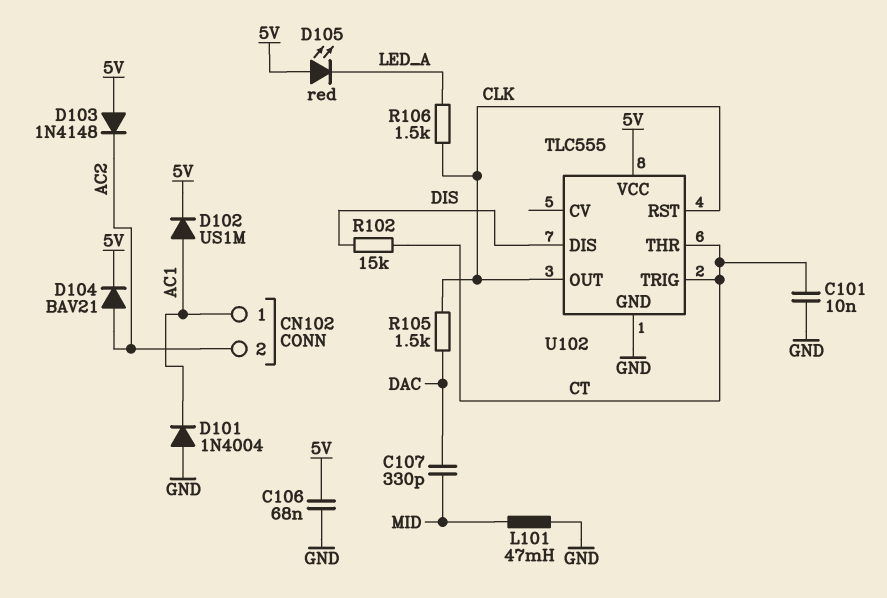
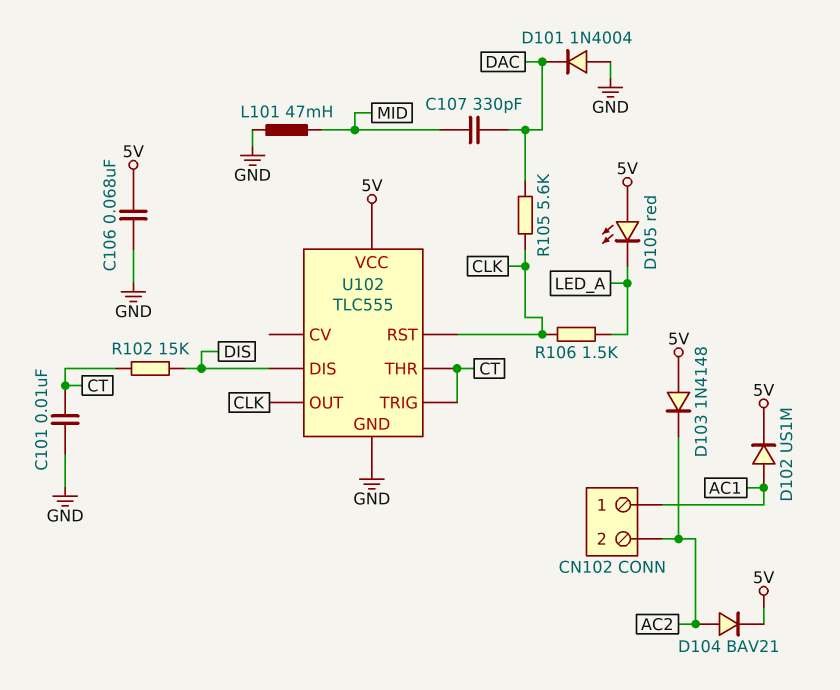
D101: diode 1N4004 (A GND, K AC1) -> diode 1N4004 (A GND, K DAC)
R105: 1.5k (CLK, DAC) -> 5.6k (CLK, DAC)

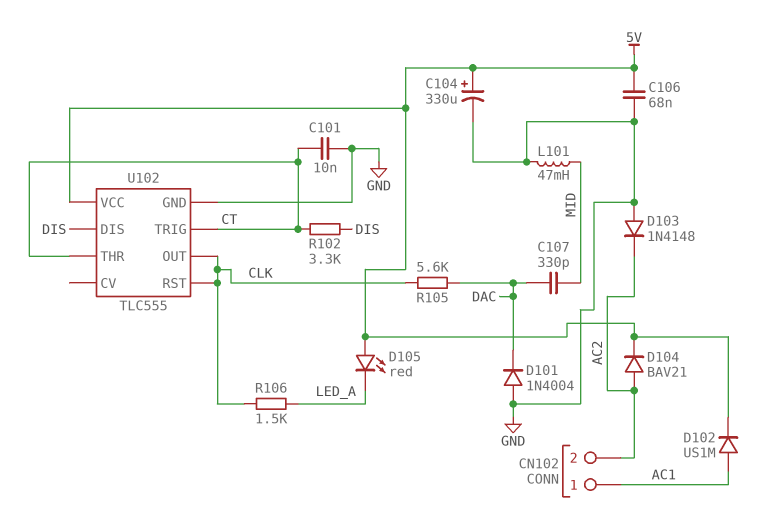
C104: none -> 330uF (plus 5V, minus GND)
D103: diode 1N4148 (A 5V, K AC2) -> diode 1N4148 (A GND, K AC2)
R102: 15k (CT, DIS) -> 3.3k (CT, DIS)

